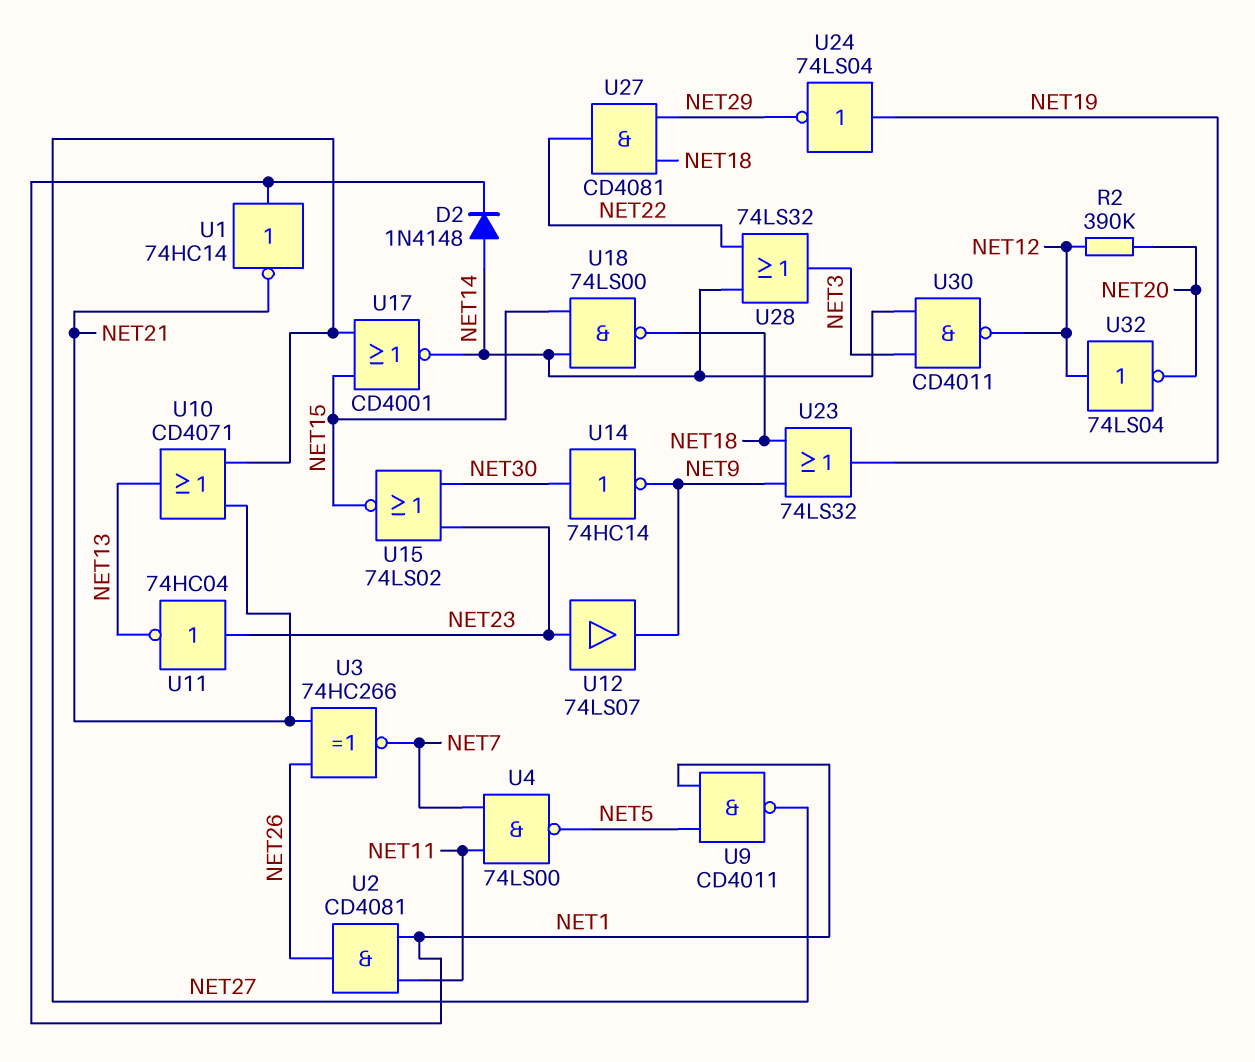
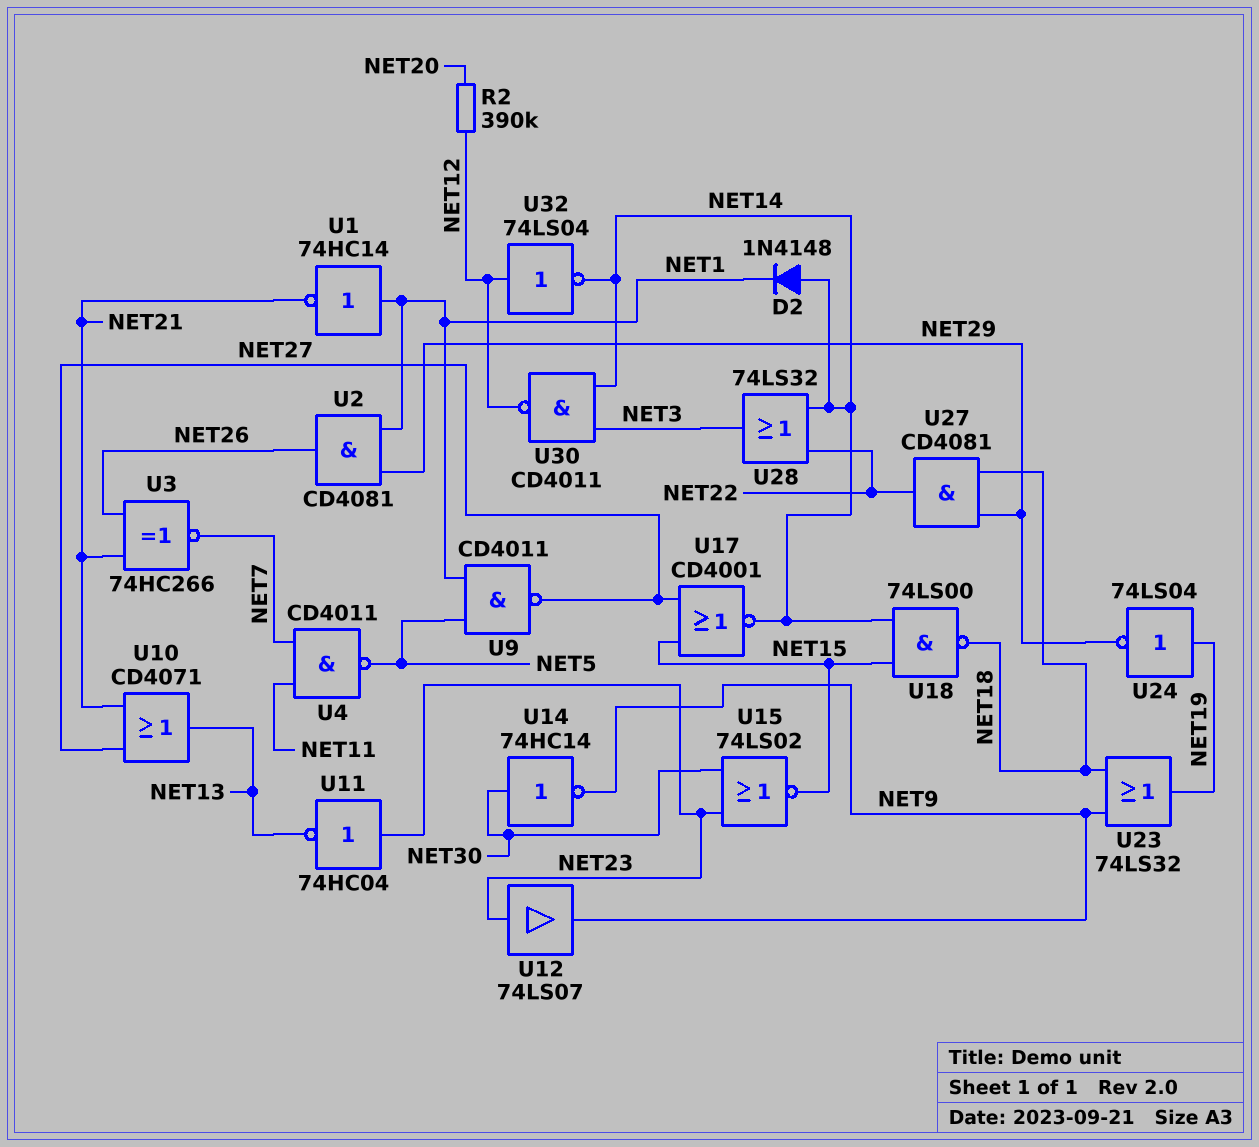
U2: AND CD4081 (in NET1, in NET11, out NET26) -> AND CD4081 (in NET1, in NET29, out NET26)
U4: NAND 74LS00 (in NET7, in NET11, out NET5) -> NAND CD4011 (in NET7, in NET11, out NET5)
U32: NOT 74LS04 (in NET12, out NET20) -> NOT 74LS04 (in NET12, out NET14)

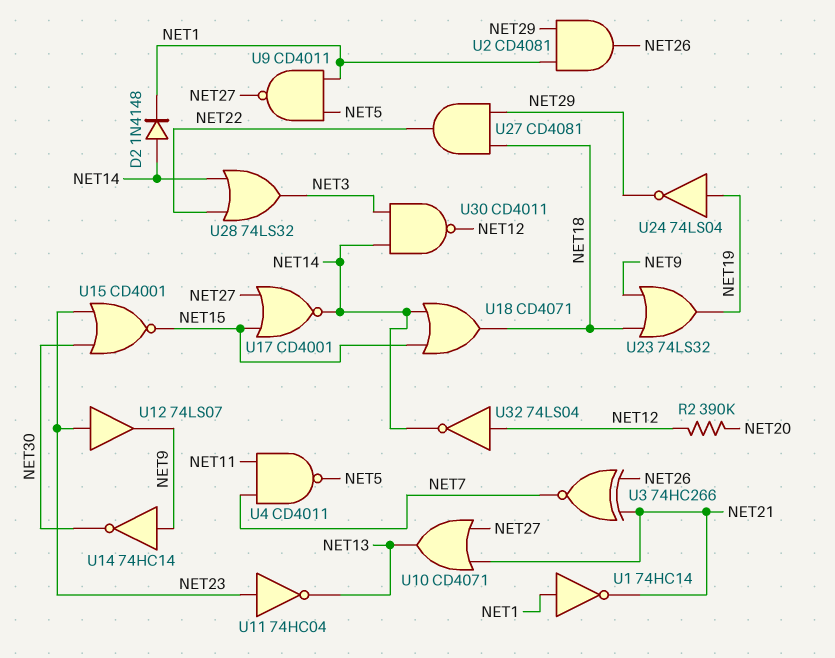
U14: NOT 74HC14 (in NET30, out NET9) -> NOT 74HC14 (in NET9, out NET30)
U15: NOR 74LS02 (in NET23, in NET30, out NET15) -> NOR CD4001 (in NET23, in NET30, out NET15)
U18: NAND 74LS00 (in NET14, in NET15, out NET18) -> OR CD4071 (in NET14, in NET15, out NET18)

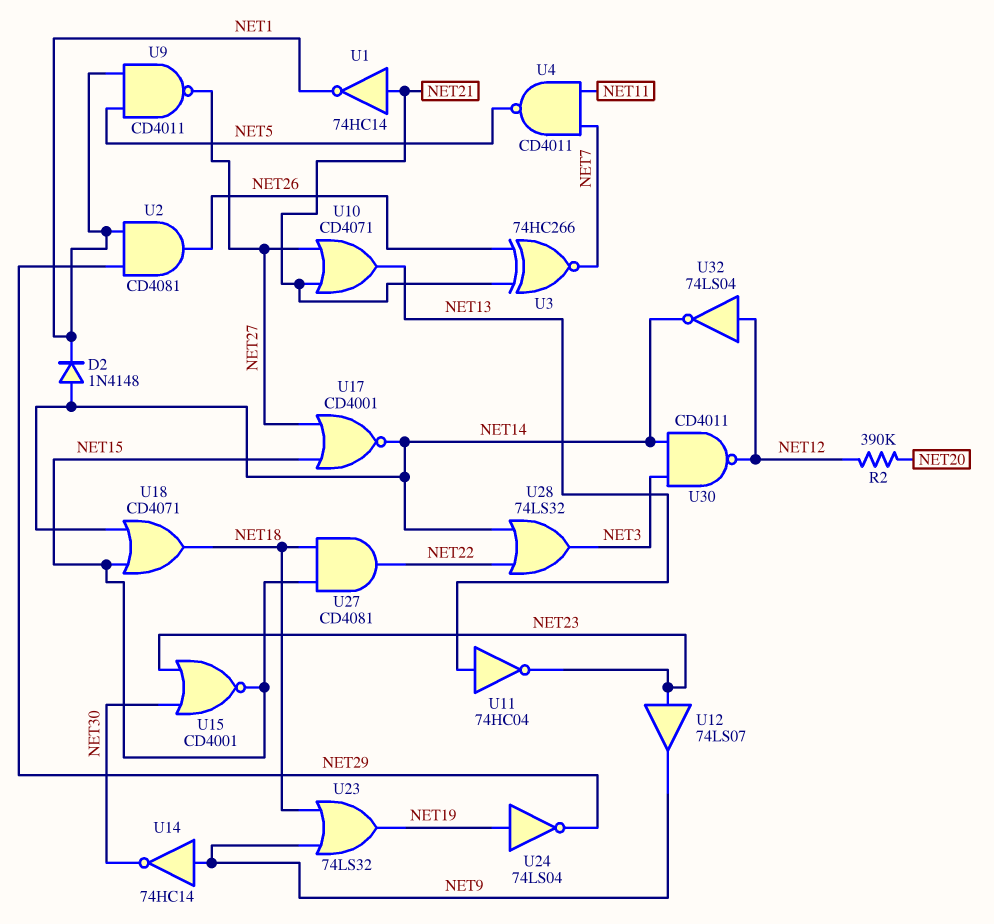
U1: NOT 74HC14 (in NET1, out NET21) -> NOT 74HC14 (in NET21, out NET1)
U11: NOT 74HC04 (in NET23, out NET13) -> NOT 74HC04 (in NET13, out NET23)
U27: AND CD4081 (in NET18, in NET29, out NET22) -> AND CD4081 (in NET15, in NET18, out NET22)

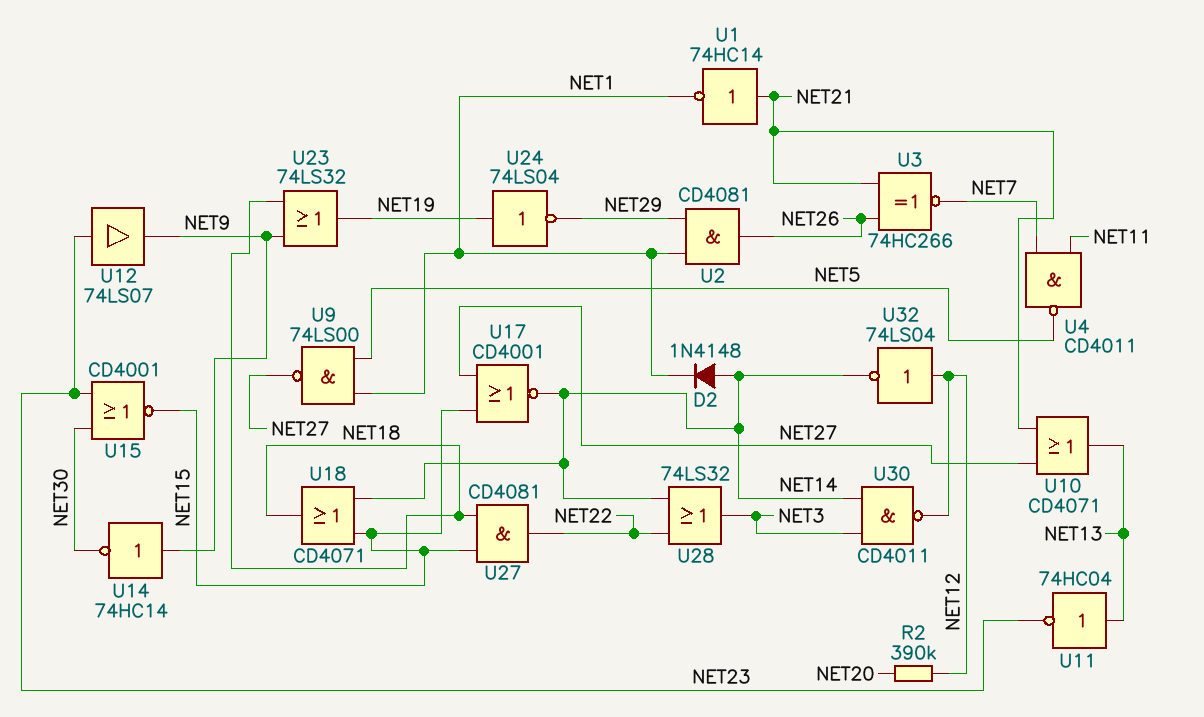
U9: NAND CD4011 (in NET1, in NET5, out NET27) -> NAND 74LS00 (in NET1, in NET5, out NET27)

